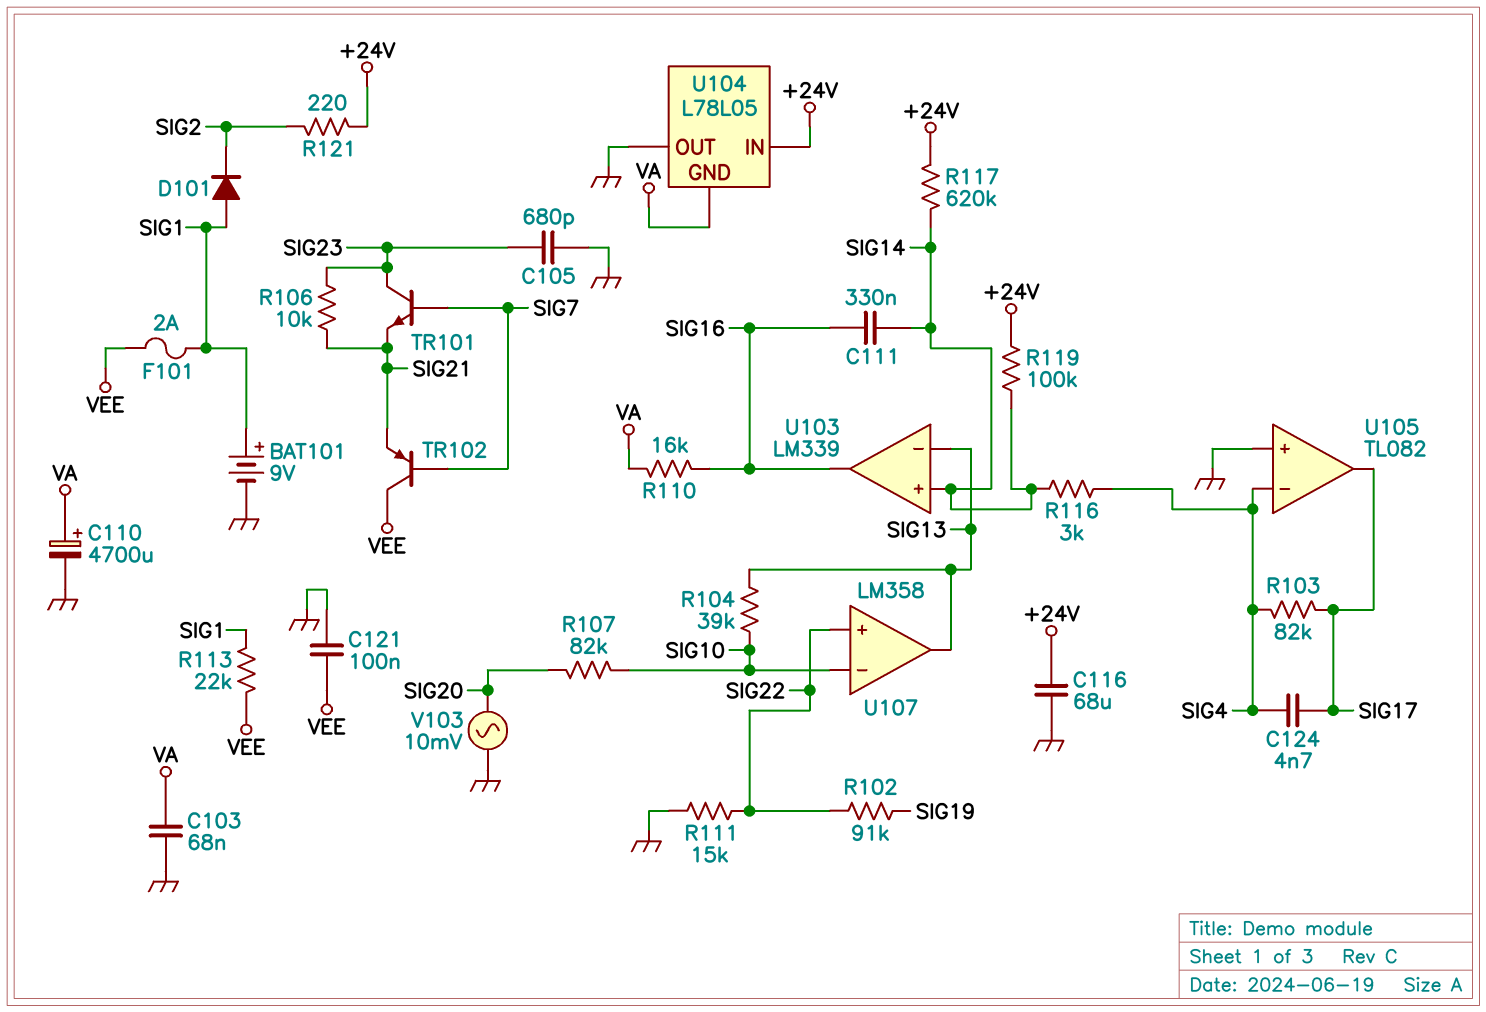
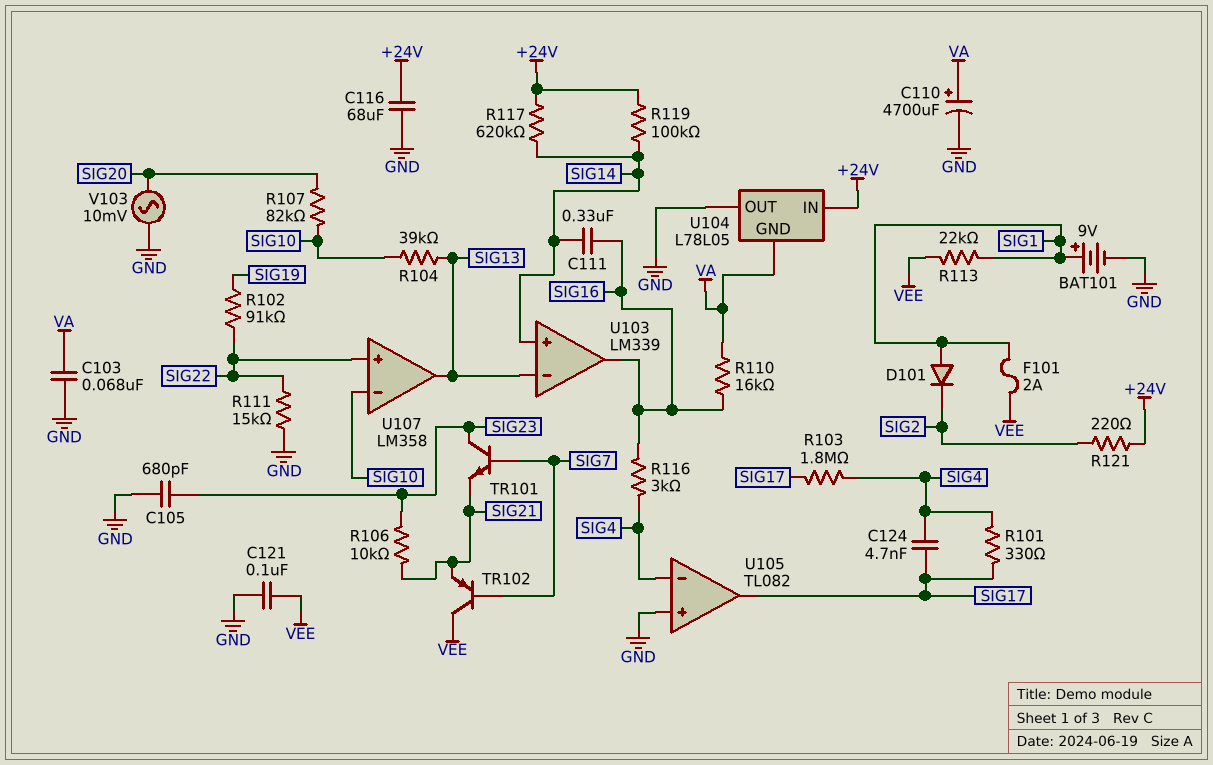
R101: none -> 330 (SIG4, SIG17)
R103: 82k (SIG4, SIG17) -> 1.8M (SIG4, SIG17)
R116: 3k (SIG4, SIG14) -> 3k (SIG4, SIG16)

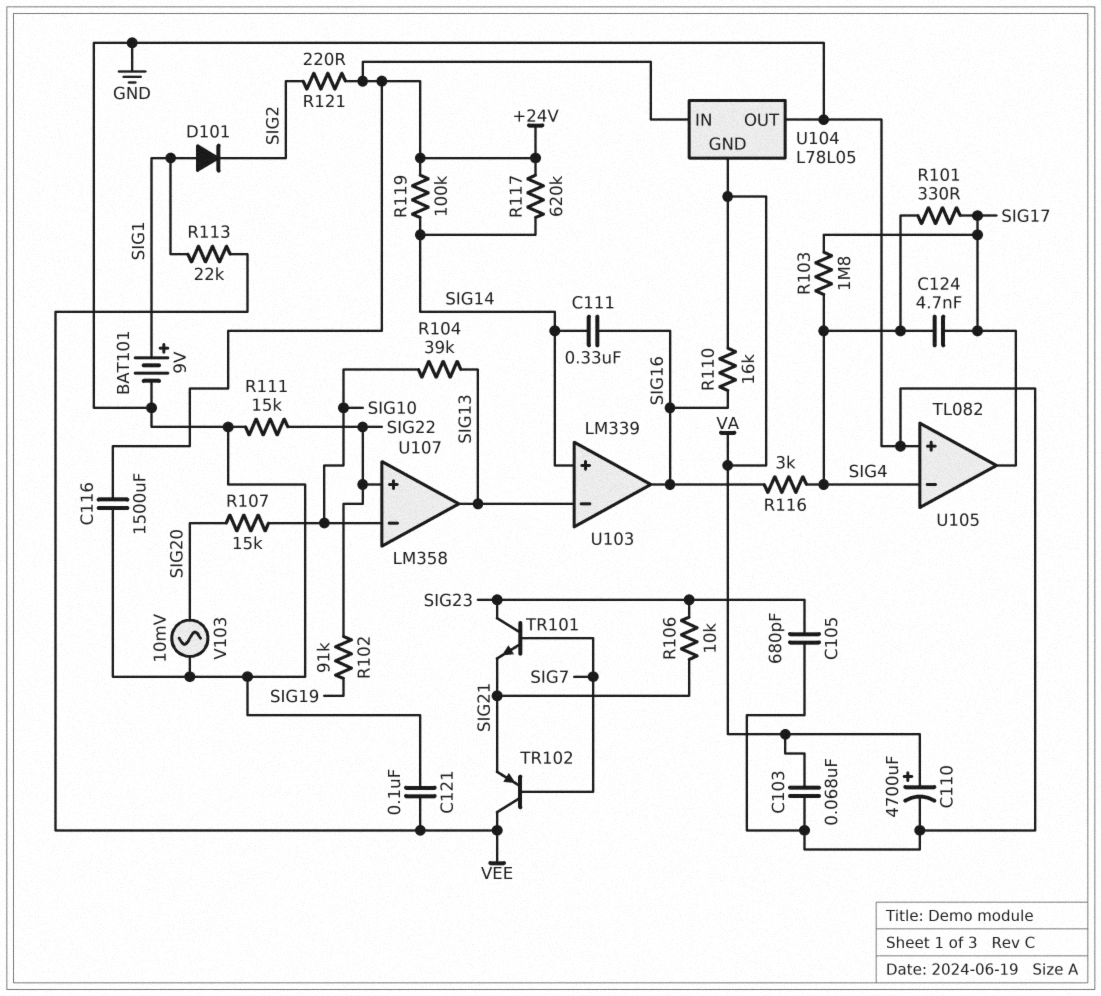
C116: 68uF (+24V, GND) -> 1500uF (+24V, GND)
F101: 2A (SIG1, VEE) -> none
R107: 82k (SIG10, SIG20) -> 15k (SIG10, SIG20)

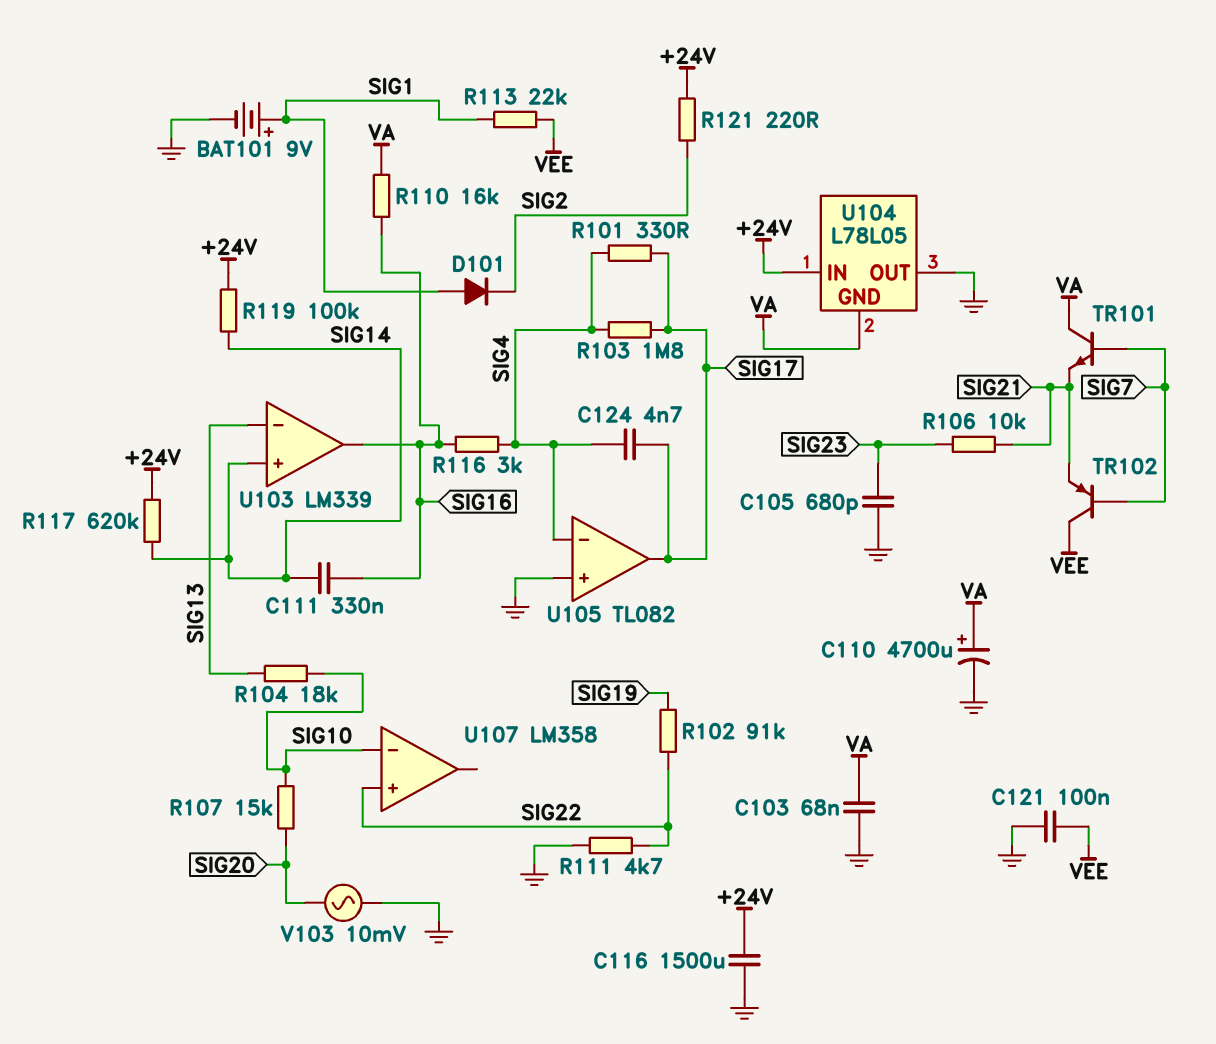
R104: 39k (SIG10, SIG13) -> 18k (SIG10, SIG13)
R111: 15k (GND, SIG22) -> 4.7k (GND, SIG22)
TR101: NPN (B SIG7, C SIG23, E SIG21) -> NPN (B SIG7, C VA, E SIG21)
U107 pin out: SIG13 -> none

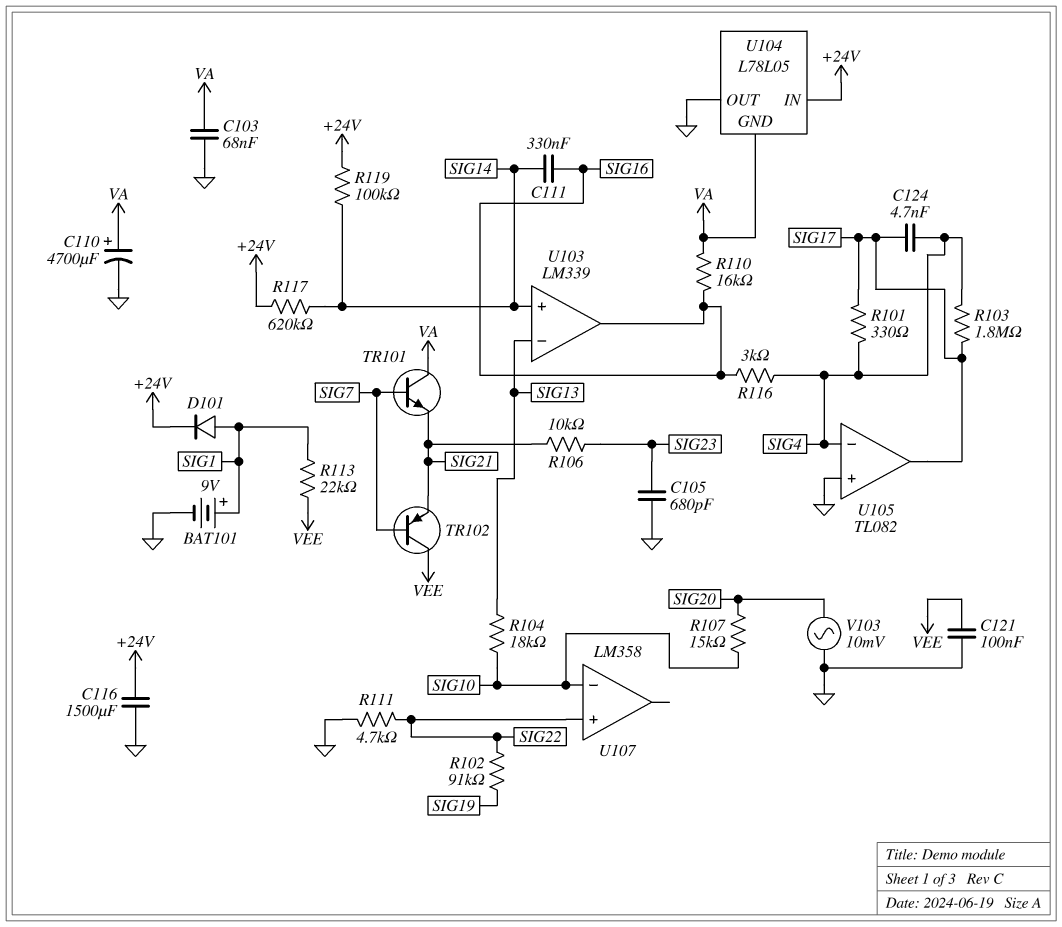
D101: diode (A SIG1, K SIG2) -> diode (A SIG1, K +24V)
R121: 220 (+24V, SIG2) -> none

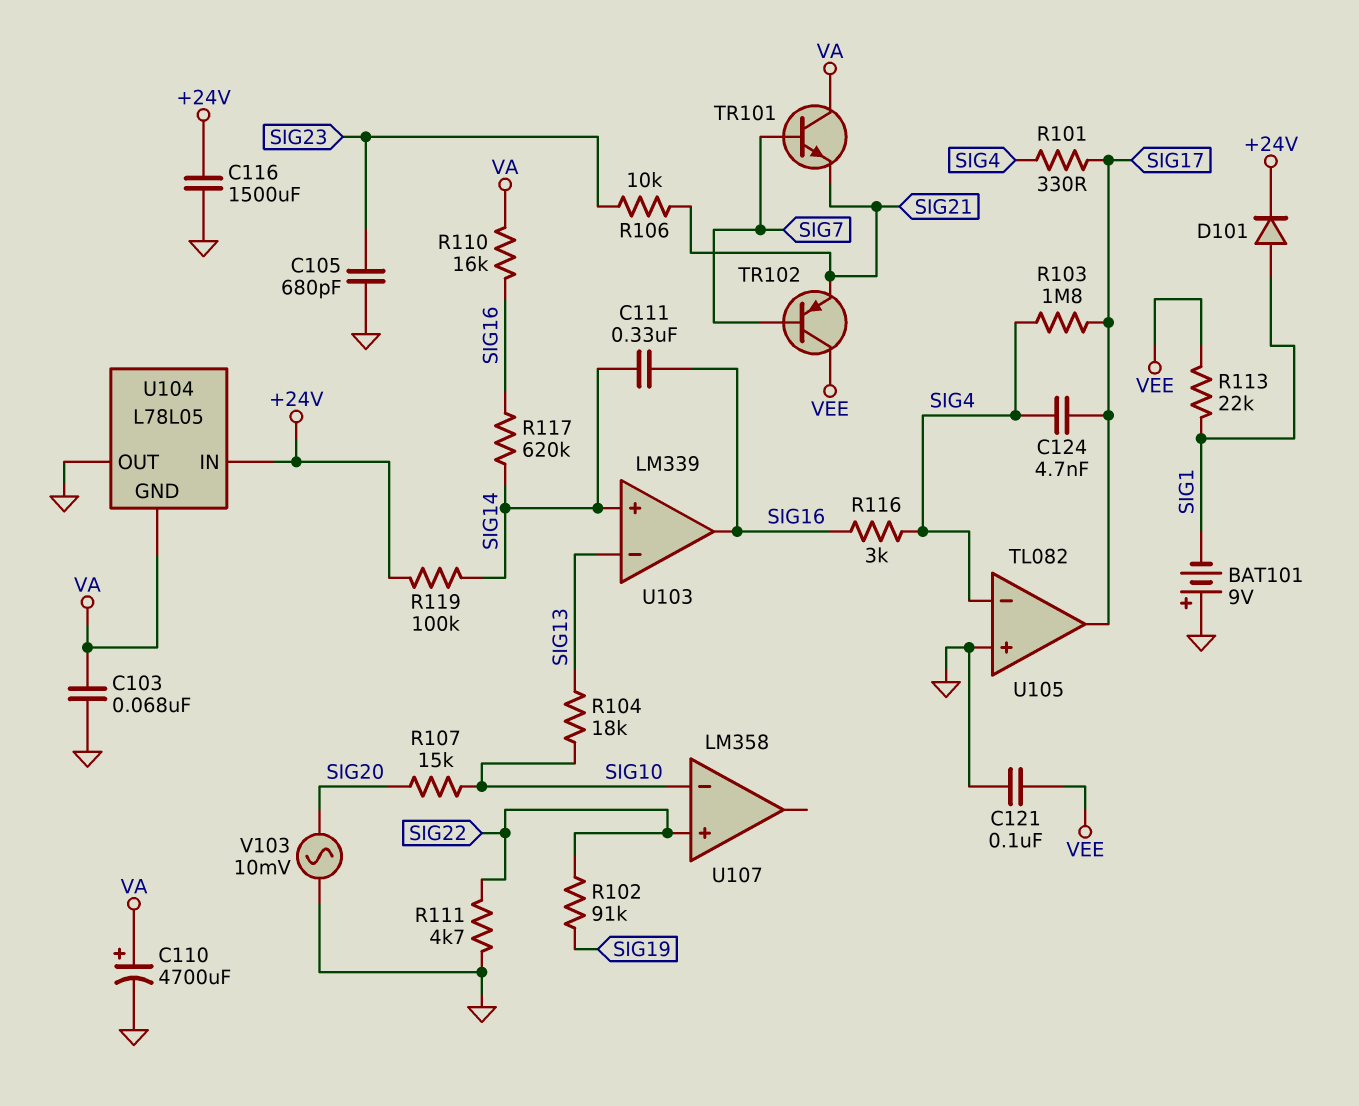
BAT101: 9V (plus SIG1, minus GND) -> 9V (plus GND, minus SIG1)
R117: 620k (+24V, SIG14) -> 620k (SIG14, SIG16)

